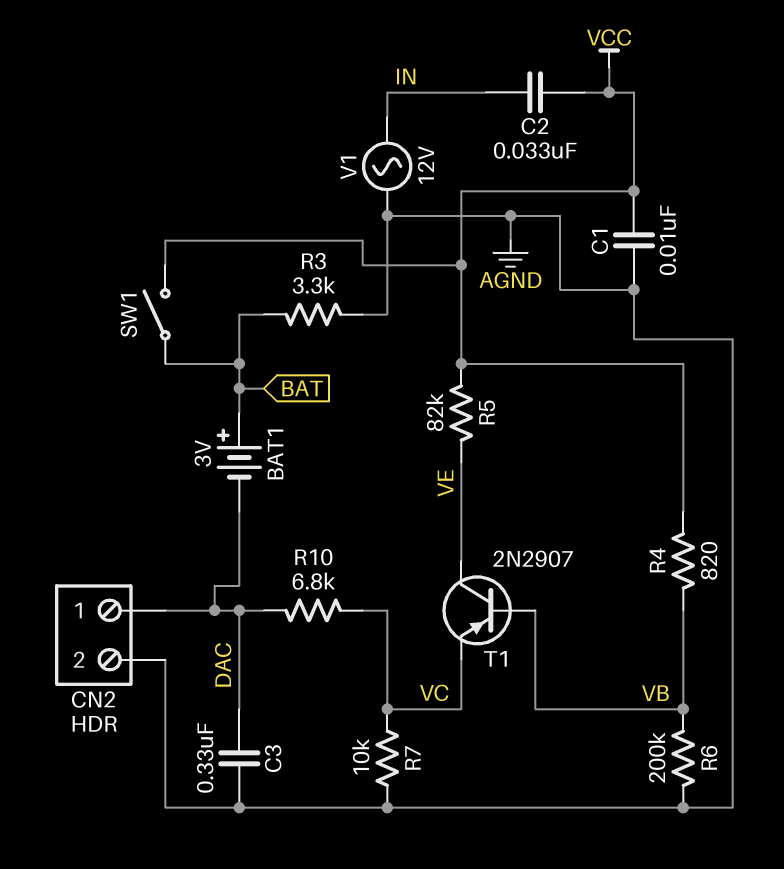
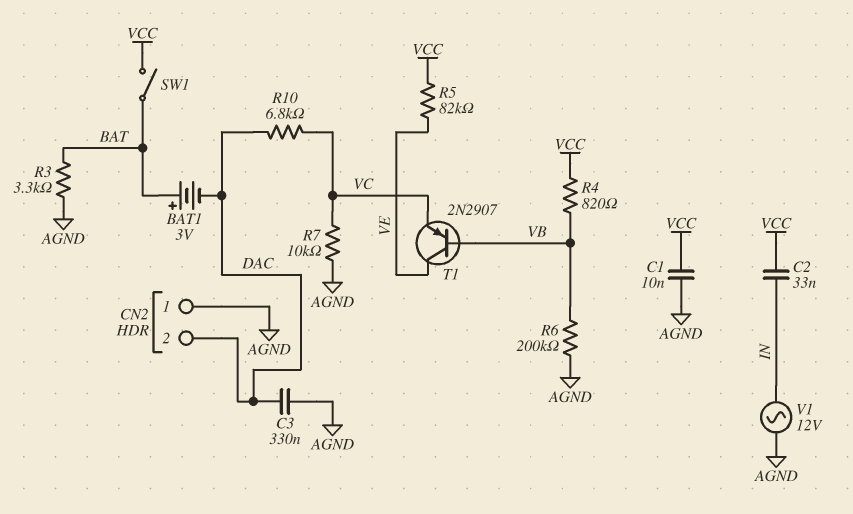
CN2 pin 1: DAC -> AGND
CN2 pin 2: AGND -> DAC

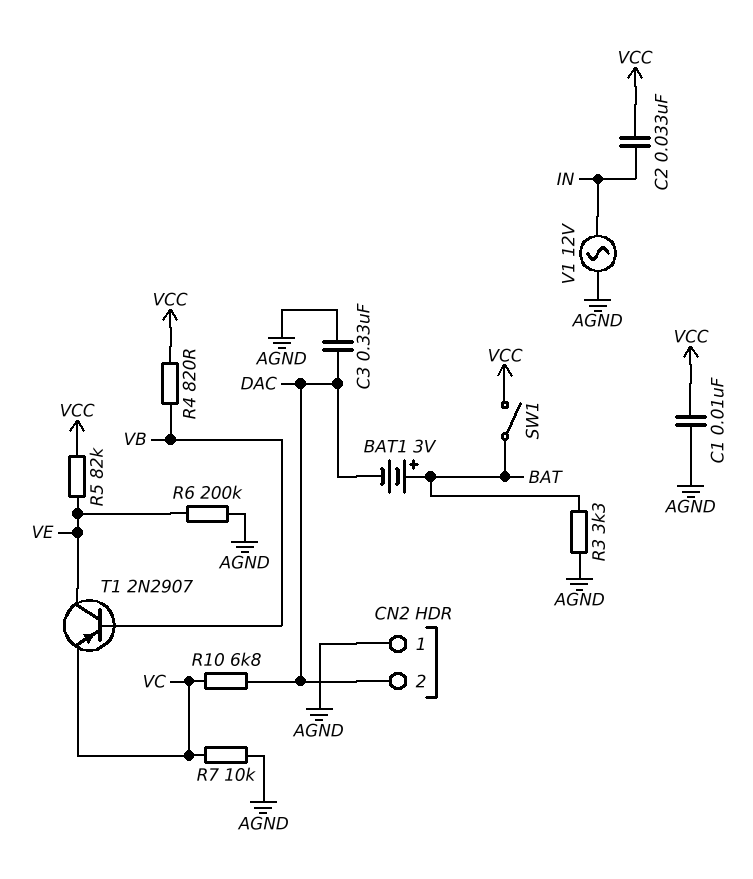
R6: 200k (AGND, VB) -> 200k (AGND, VE)

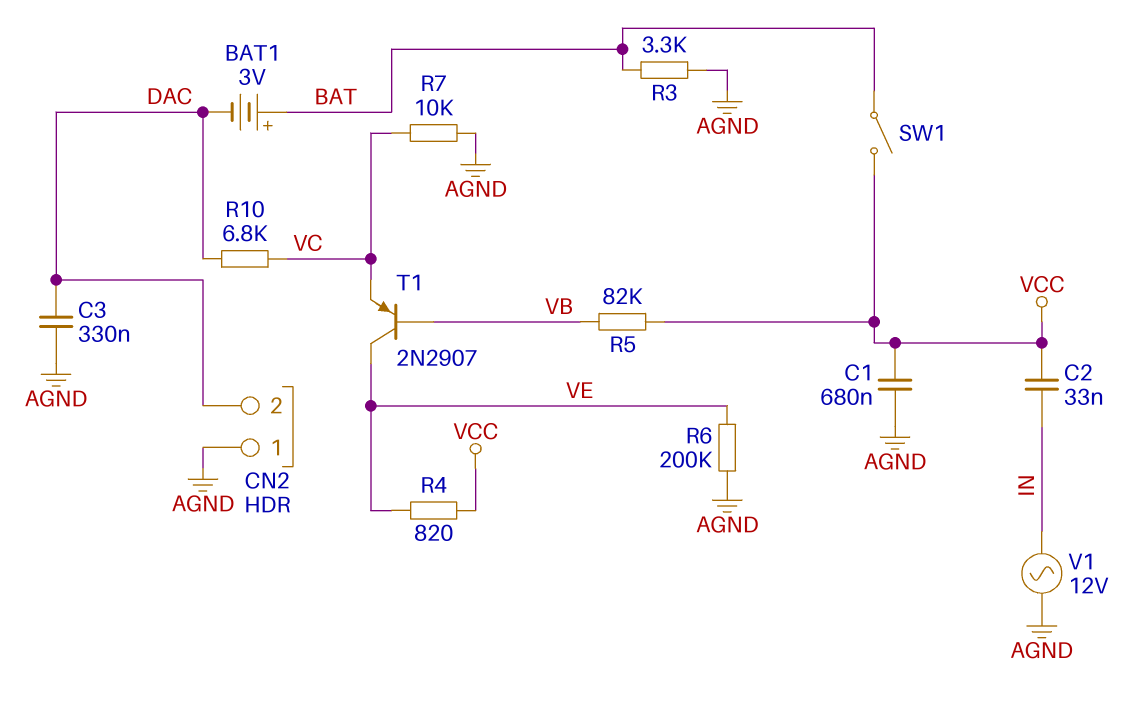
C1: 10nF (AGND, VCC) -> 680nF (AGND, VCC)
R4: 820 (VB, VCC) -> 820 (VCC, VE)
R5: 82k (VCC, VE) -> 82k (VB, VCC)

